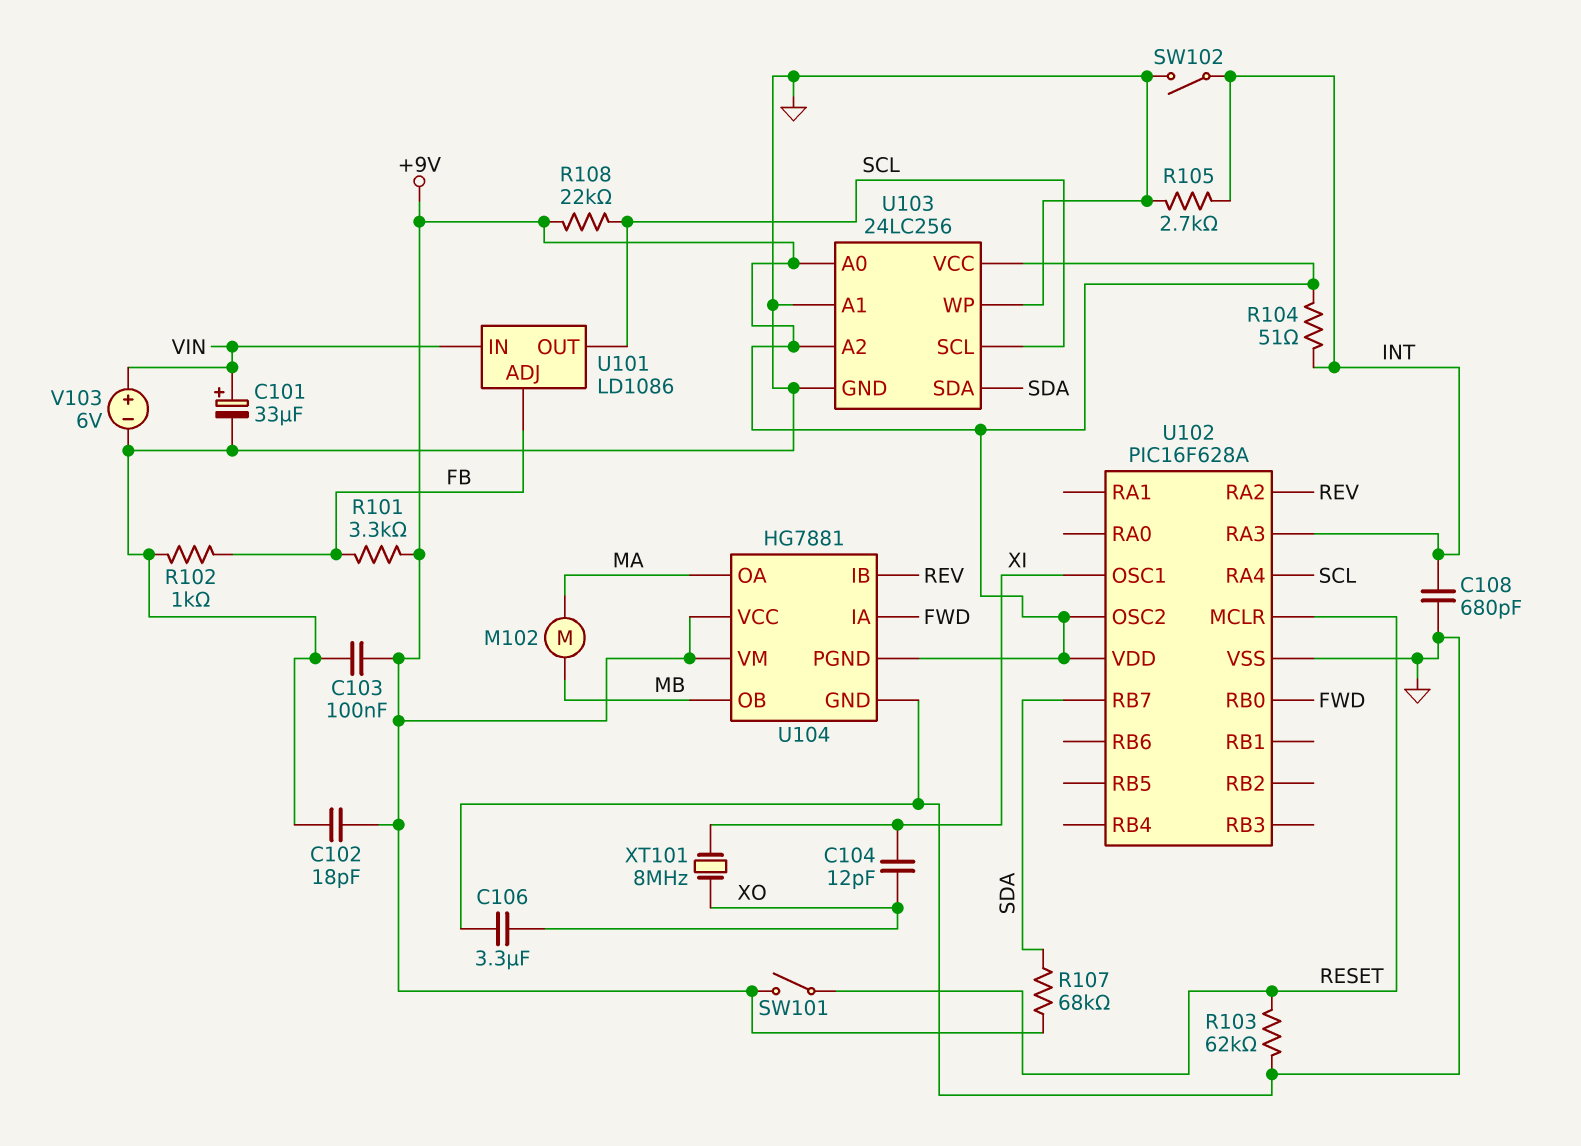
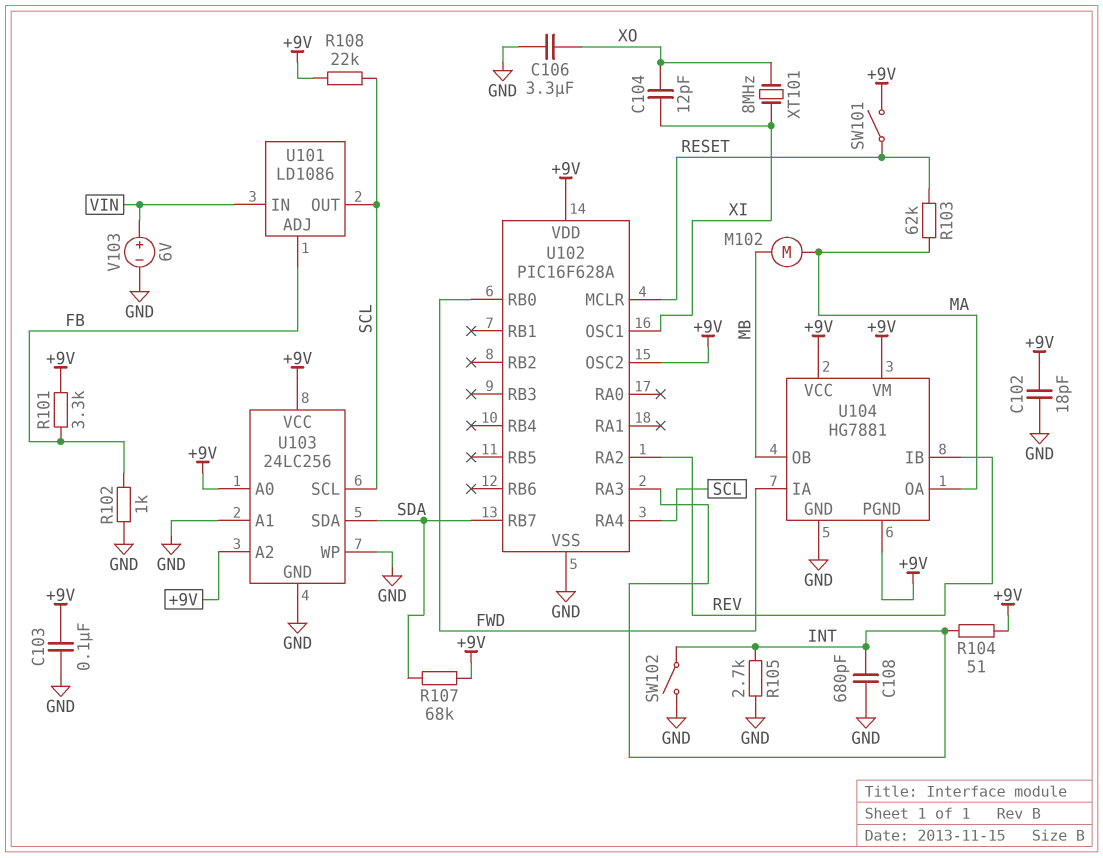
C101: 33uF (plus VIN, minus GND) -> none
R103: 62k (GND, RESET) -> 62k (MA, RESET)

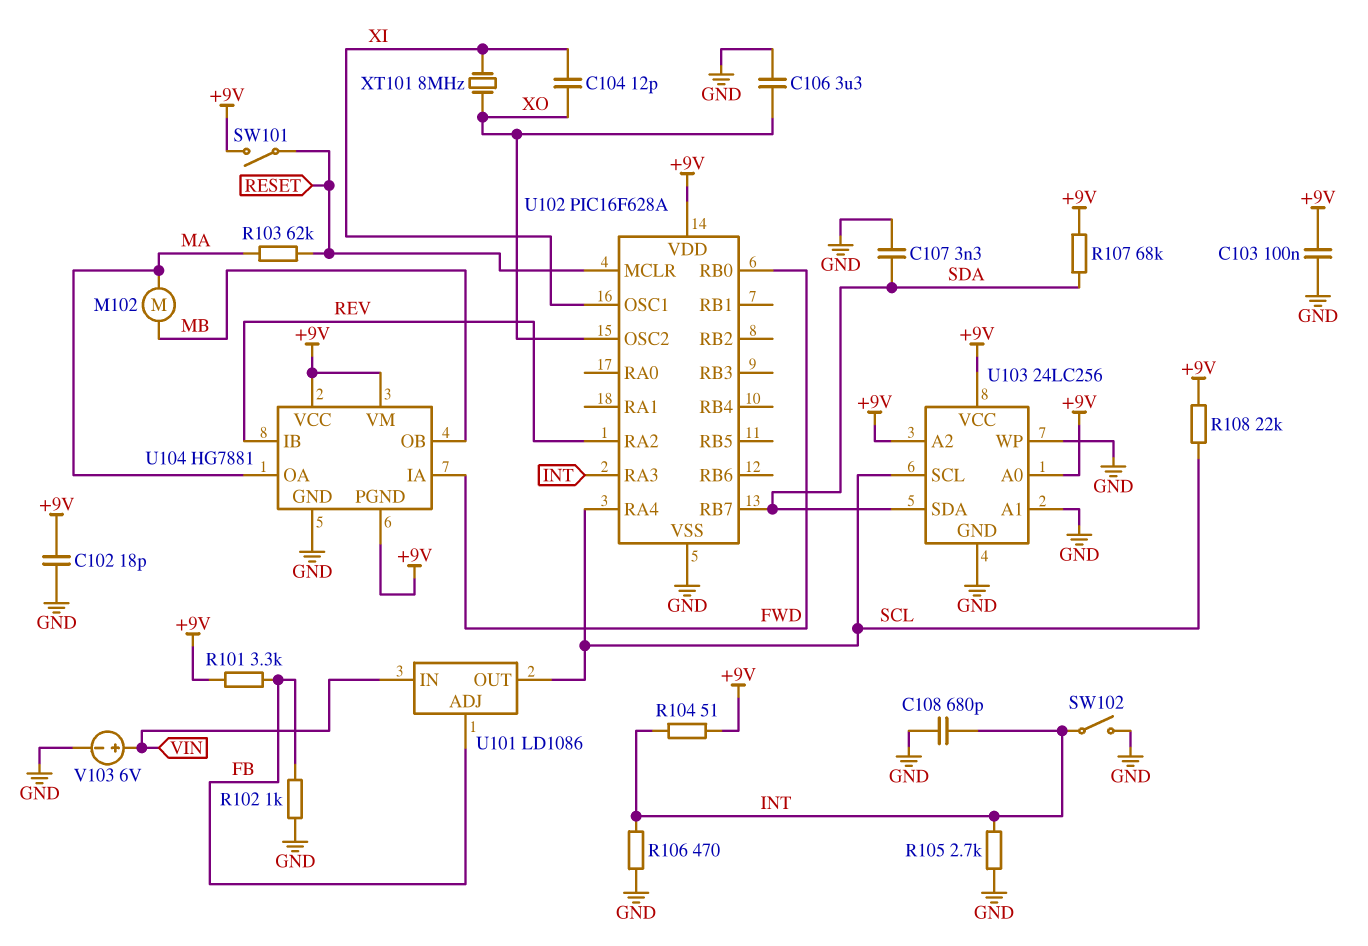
C107: none -> 3.3nF (GND, SDA)
R106: none -> 470 (GND, INT)
U102 pin OSC2: +9V -> XO

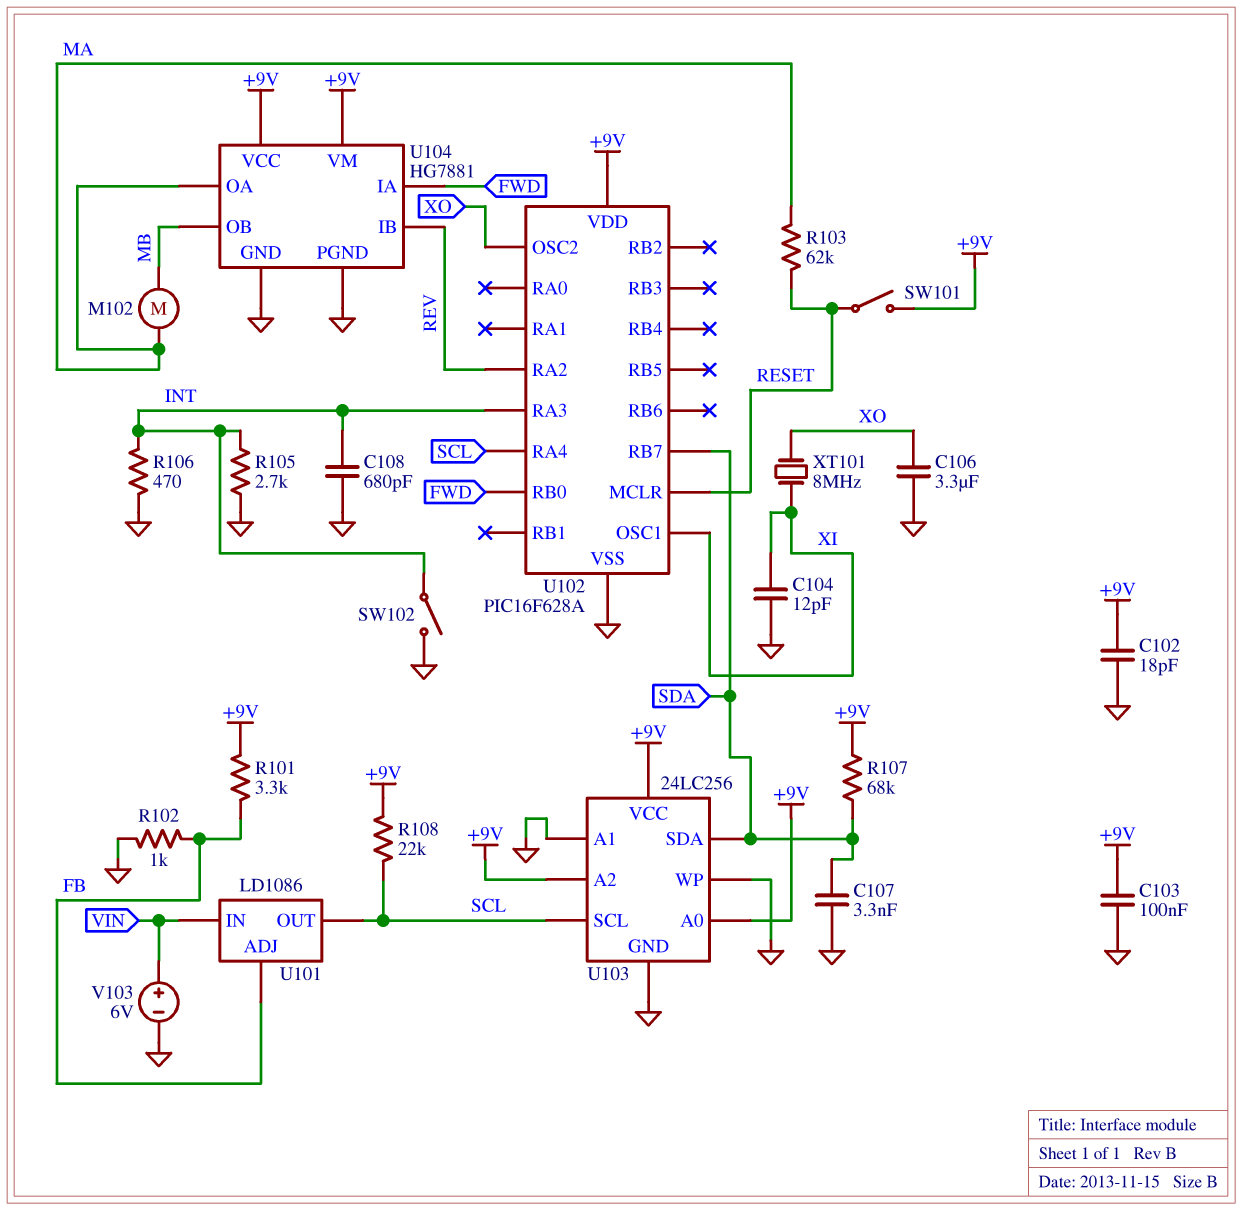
C104: 12pF (XI, XO) -> 12pF (GND, XI)
R104: 51 (+9V, INT) -> none
U104 pin PGND: +9V -> GND

